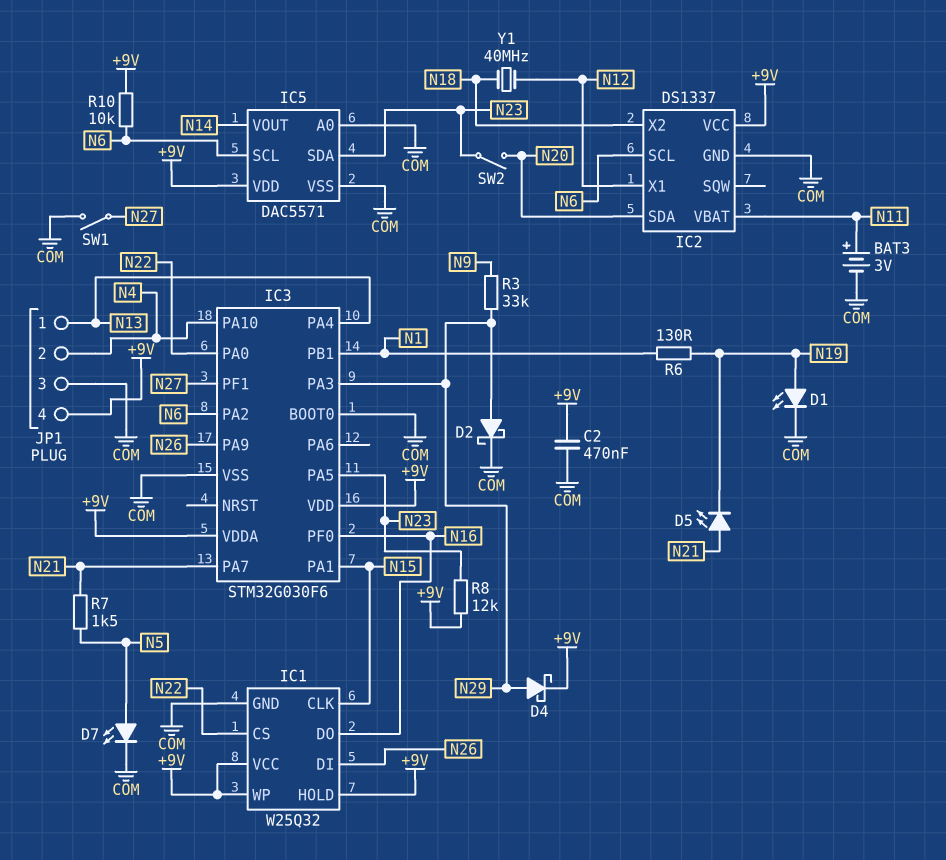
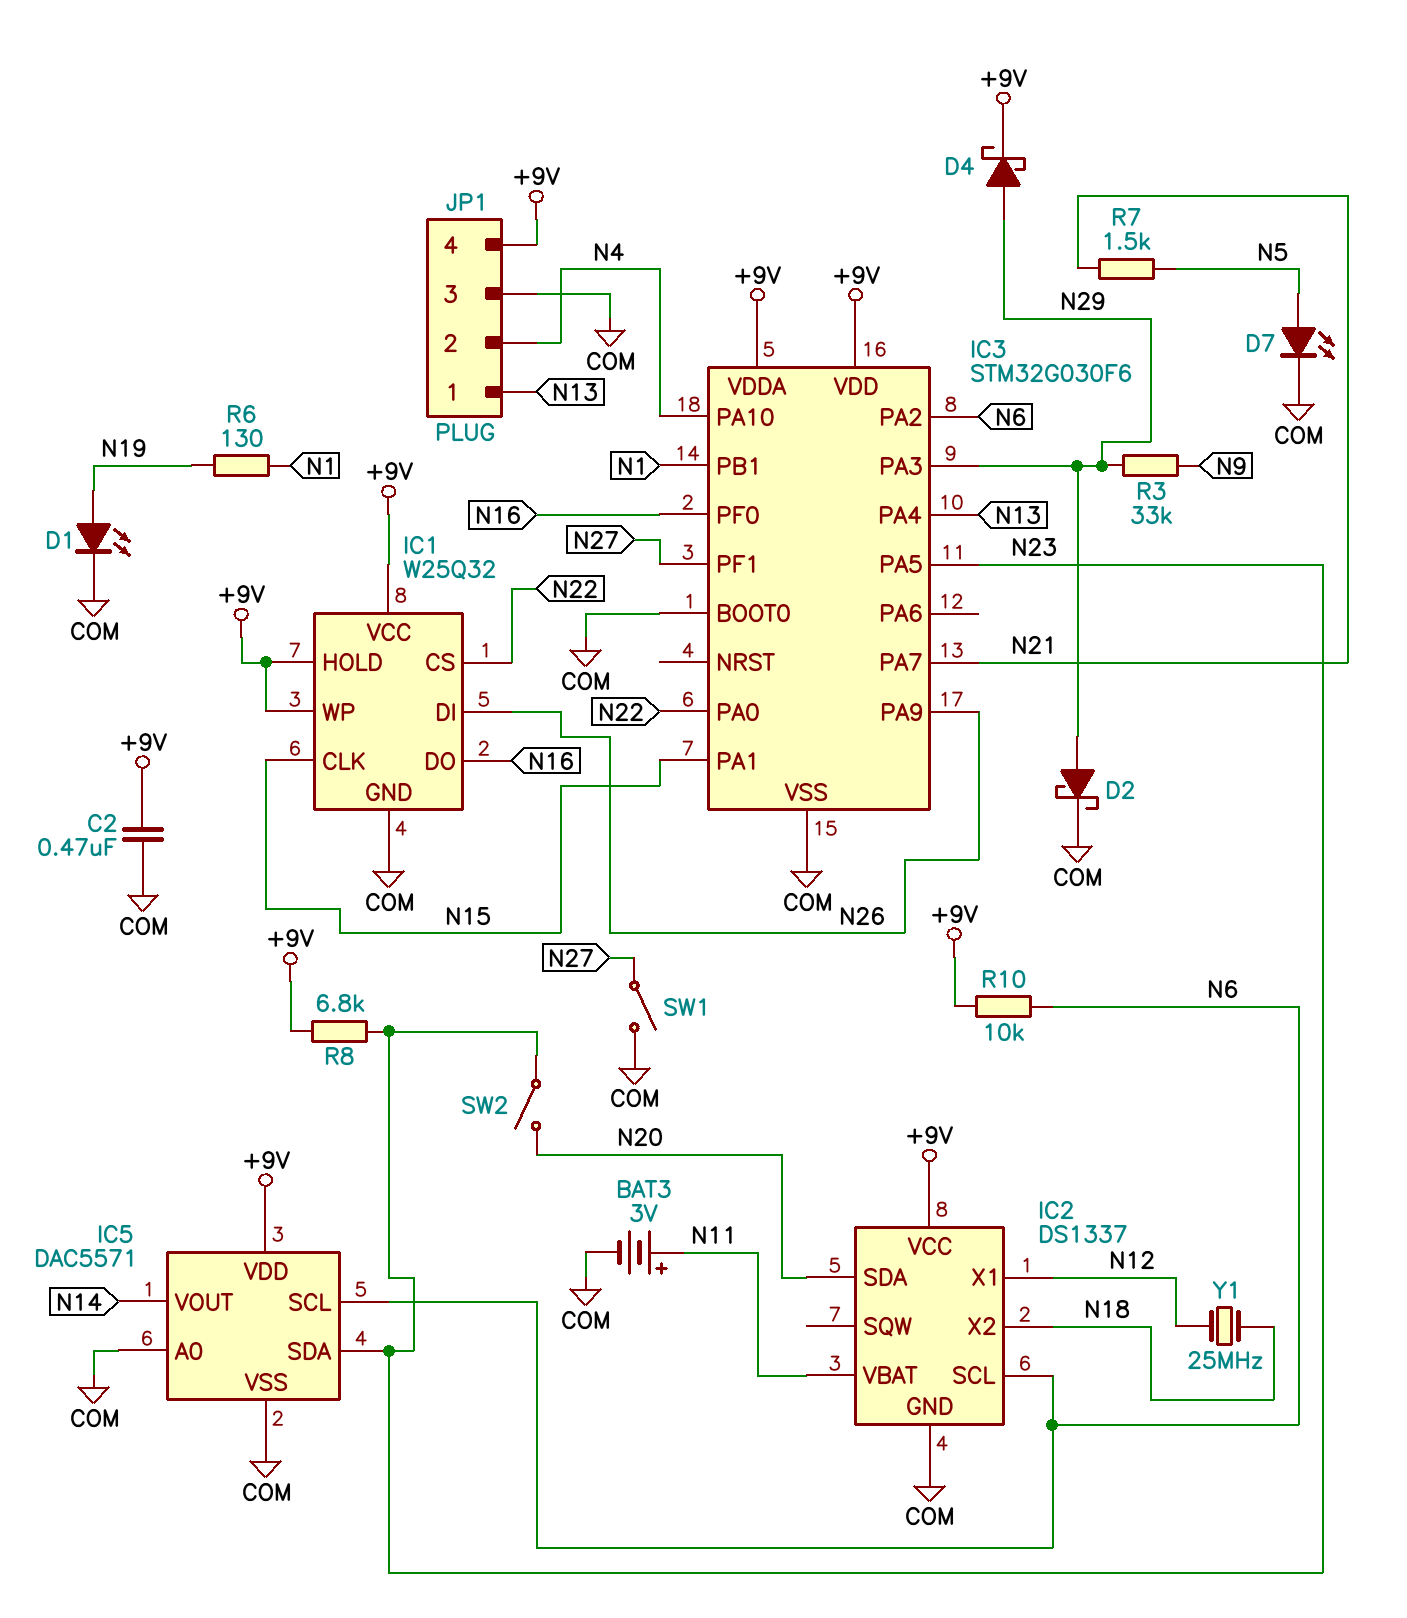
D5: LED (A N21, K N19) -> none
R8: 12k (+9V, N23) -> 6.8k (+9V, N23)
Y1: 40MHz (N12, N18) -> 25MHz (N12, N18)

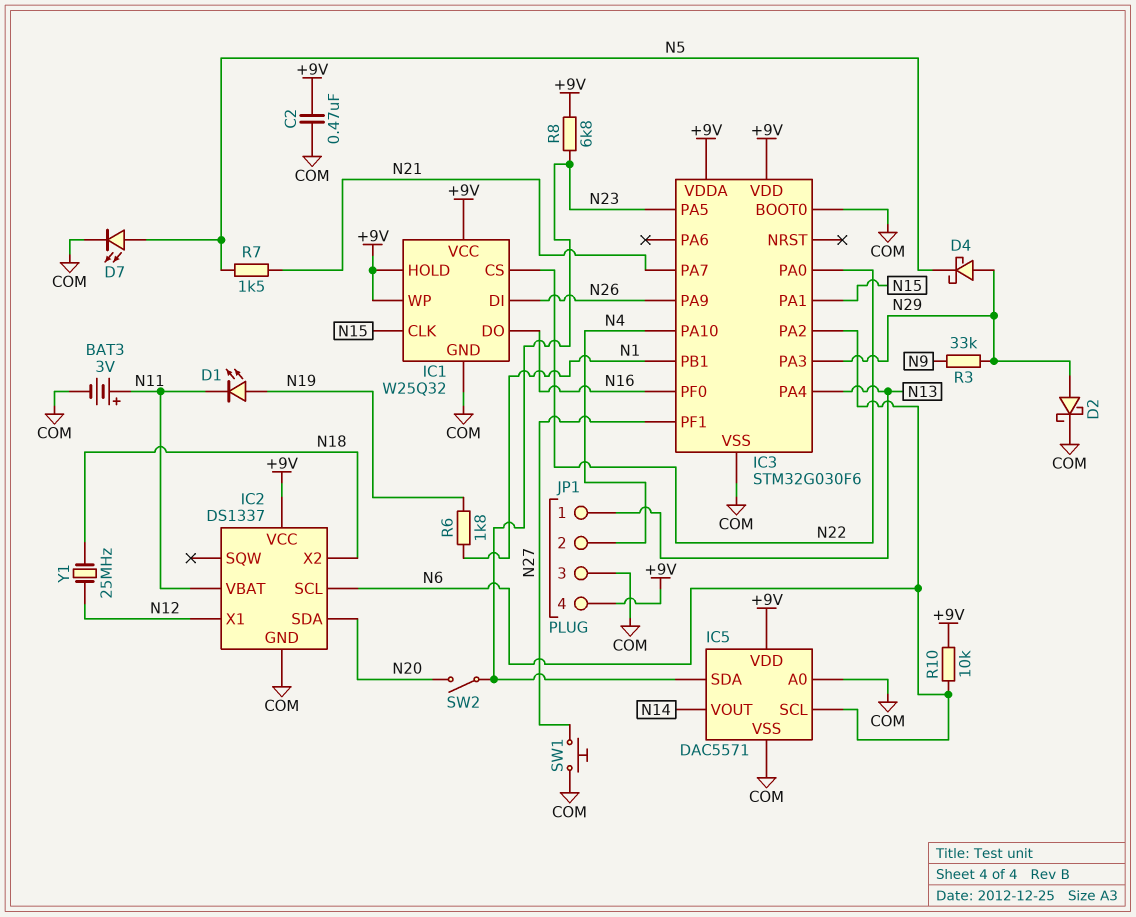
D1: LED (A N19, K COM) -> LED (A N19, K N11)
D4: schottky (A N29, K +9V) -> schottky (A N29, K N5)
R6: 130 (N1, N19) -> 1.8k (N1, N19)
SW1: switch (COM, N27) -> button (COM, N27)

